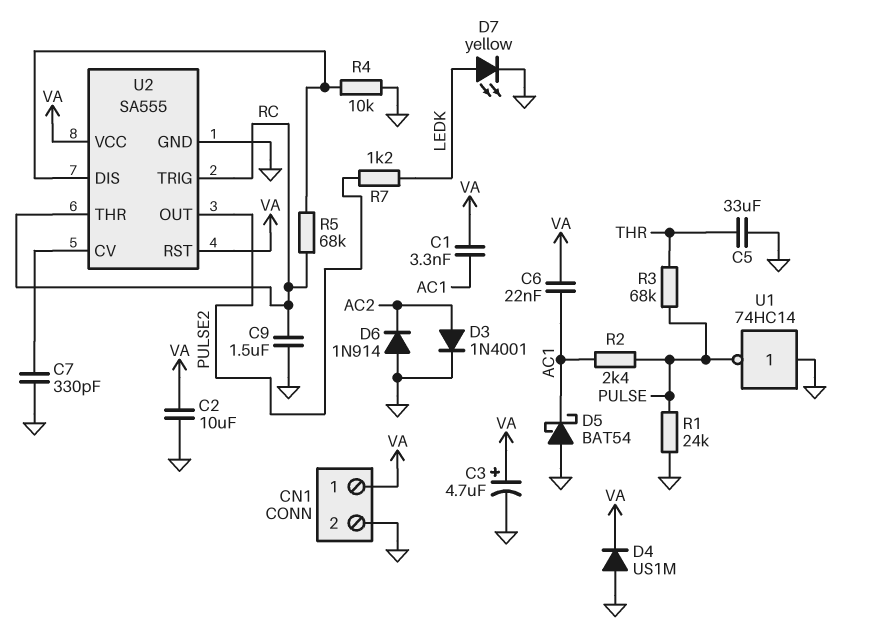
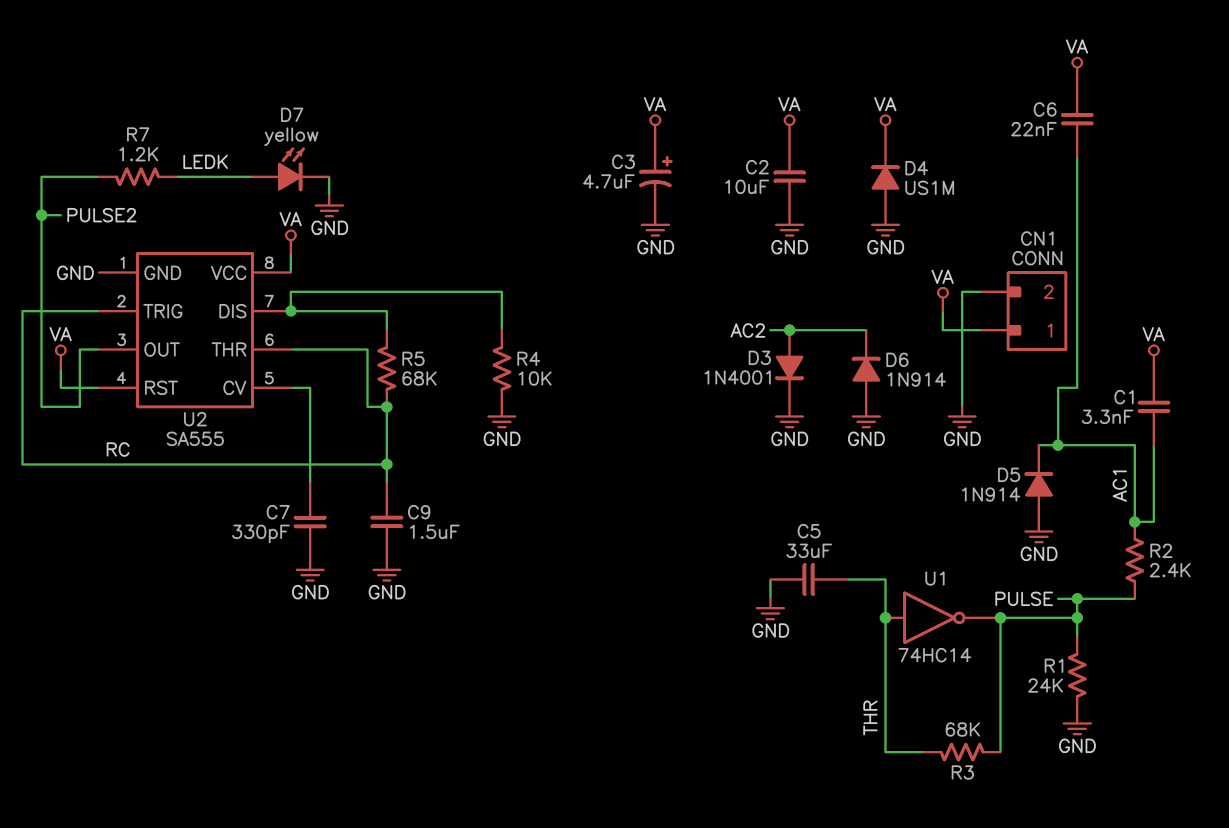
D5: schottky BAT54 (A GND, K AC1) -> diode 1N914 (A GND, K AC1)
U1: NOT 74HC14 (in GND, out PULSE) -> NOT 74HC14 (in THR, out PULSE)

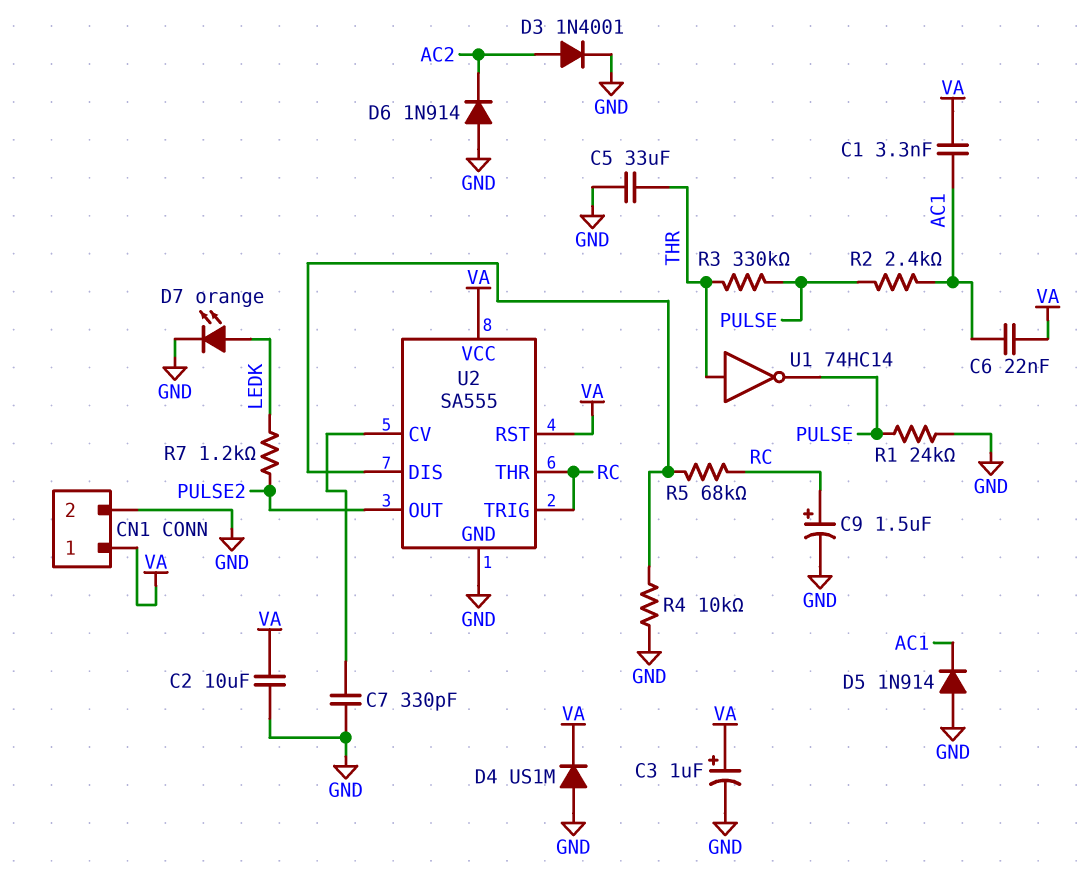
C3: 4.7uF (plus VA, minus GND) -> 1uF (plus VA, minus GND)
C9: 1.5uF (GND, RC) -> 1.5uF (plus RC, minus GND)
D7: LED yellow (A LEDK, K GND) -> LED orange (A LEDK, K GND)
R3: 68k (PULSE, THR) -> 330k (PULSE, THR)

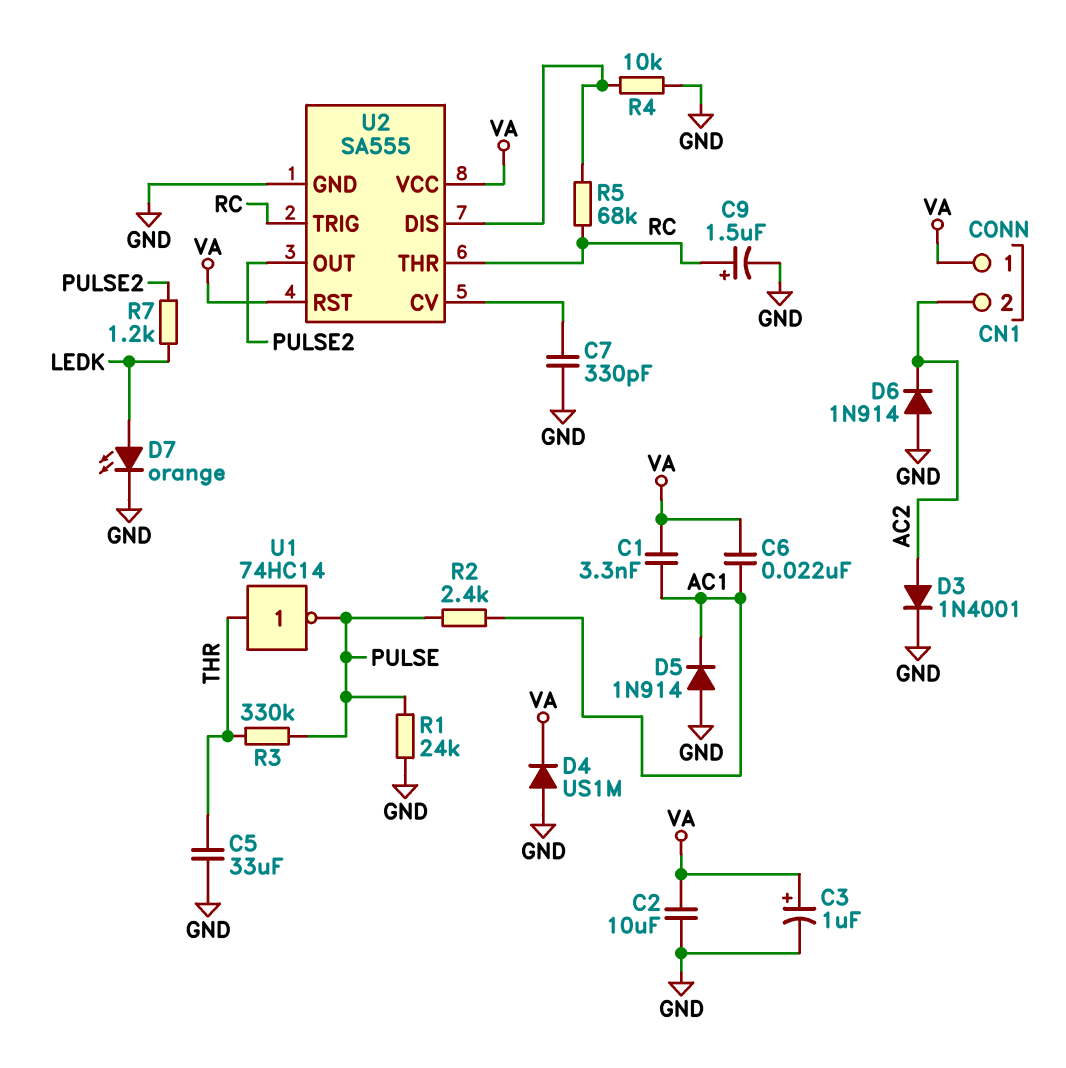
CN1 pin 2: GND -> AC2

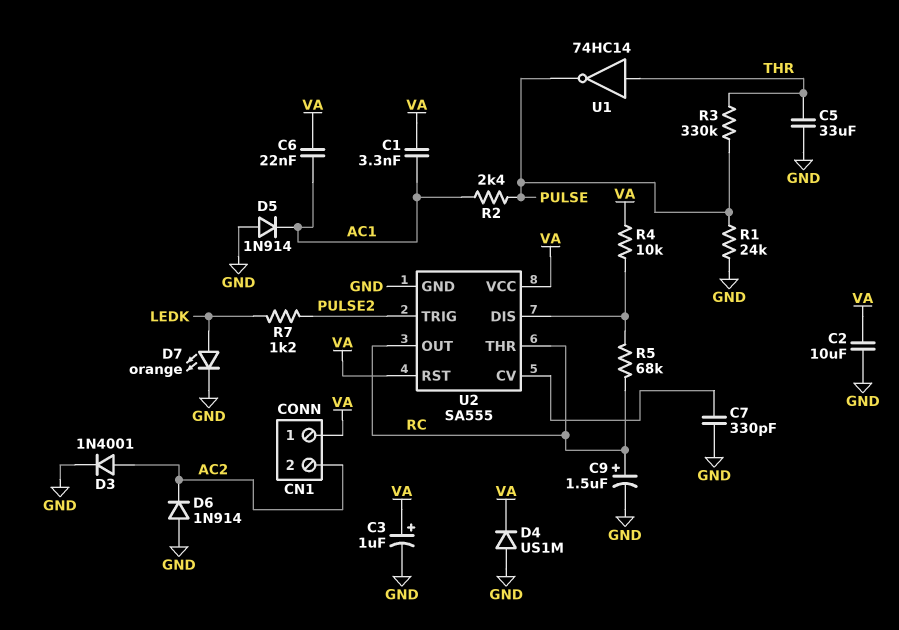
R4: 10k (GND, U2/DIS) -> 10k (U2/DIS, VA)
U2 pin OUT: PULSE2 -> RC
U2 pin TRIG: RC -> PULSE2

